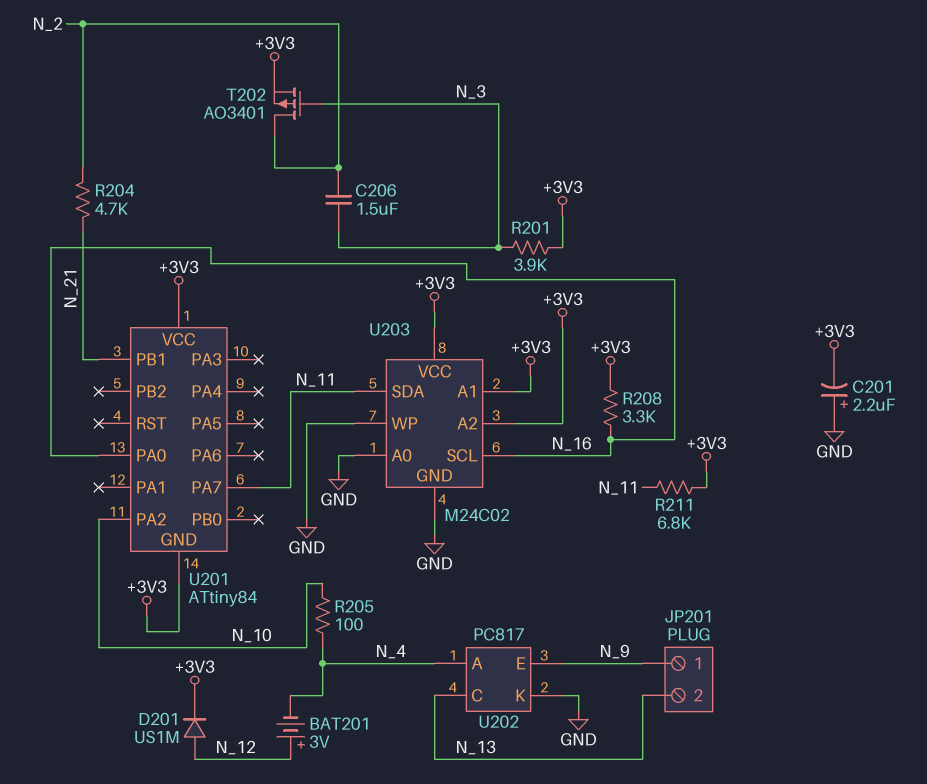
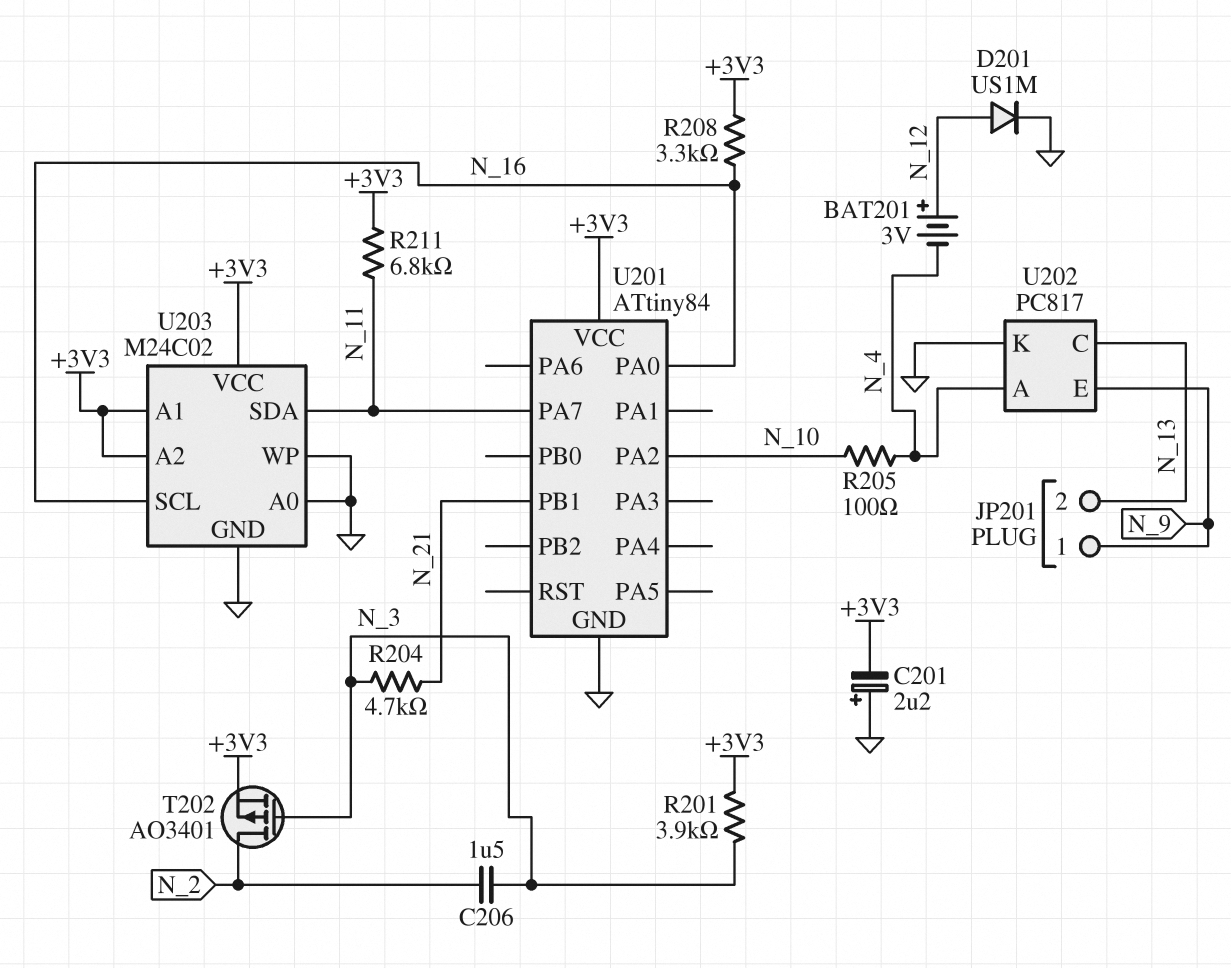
D201: diode US1M (A N_12, K +3V3) -> diode US1M (A N_12, K GND)
R204: 4.7k (N_2, N_21) -> 4.7k (N_3, N_21)
U201 pin GND: +3V3 -> GND

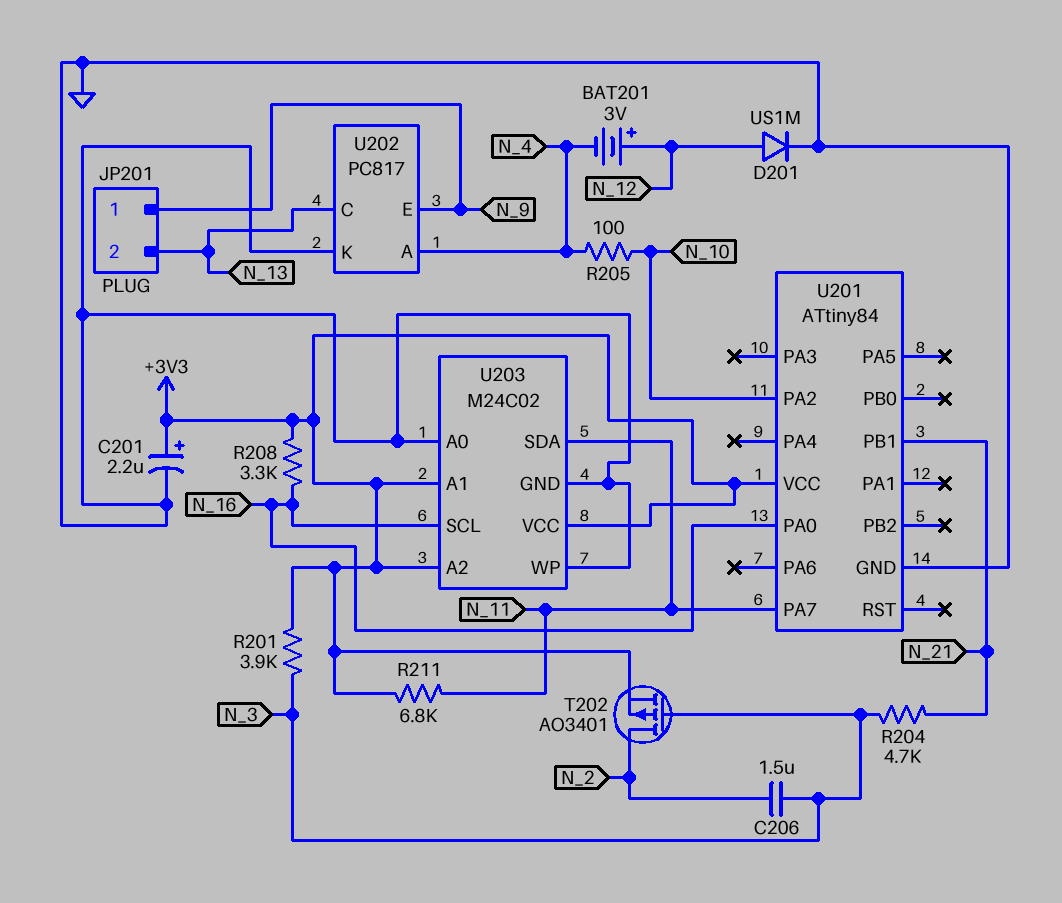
C201: 2.2uF (plus GND, minus +3V3) -> 2.2uF (plus +3V3, minus GND)

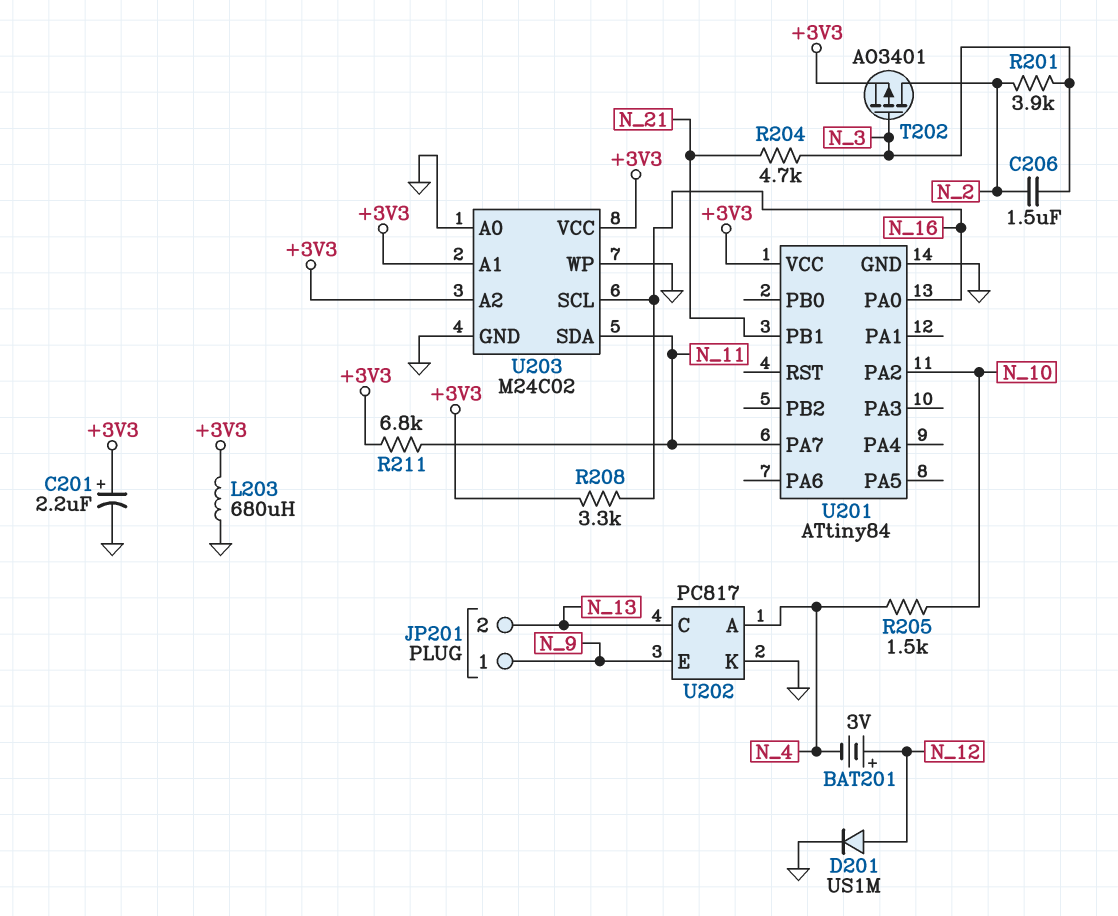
L203: none -> 680uH (+3V3, GND)
R201: 3.9k (+3V3, N_3) -> 3.9k (N_2, N_3)
R205: 100 (N_4, N_10) -> 1.5k (N_4, N_10)

